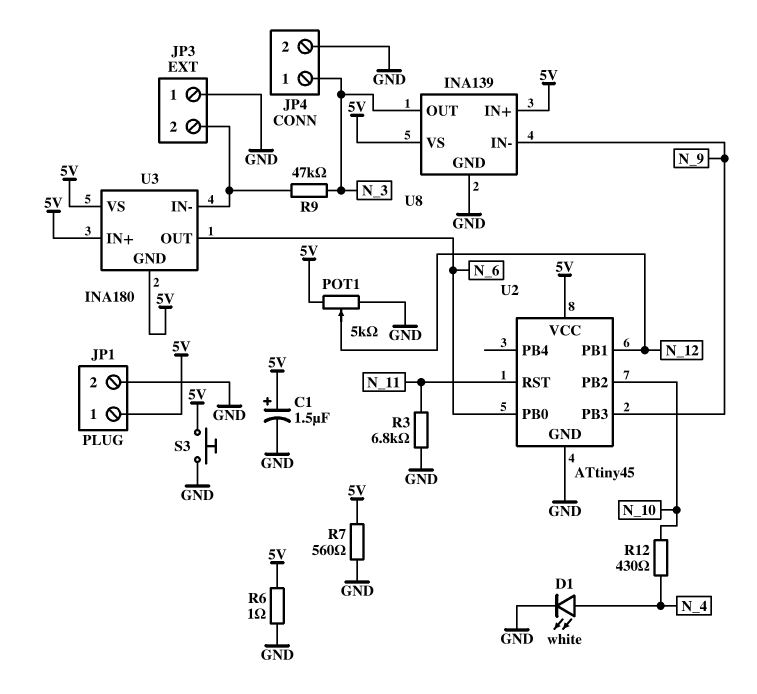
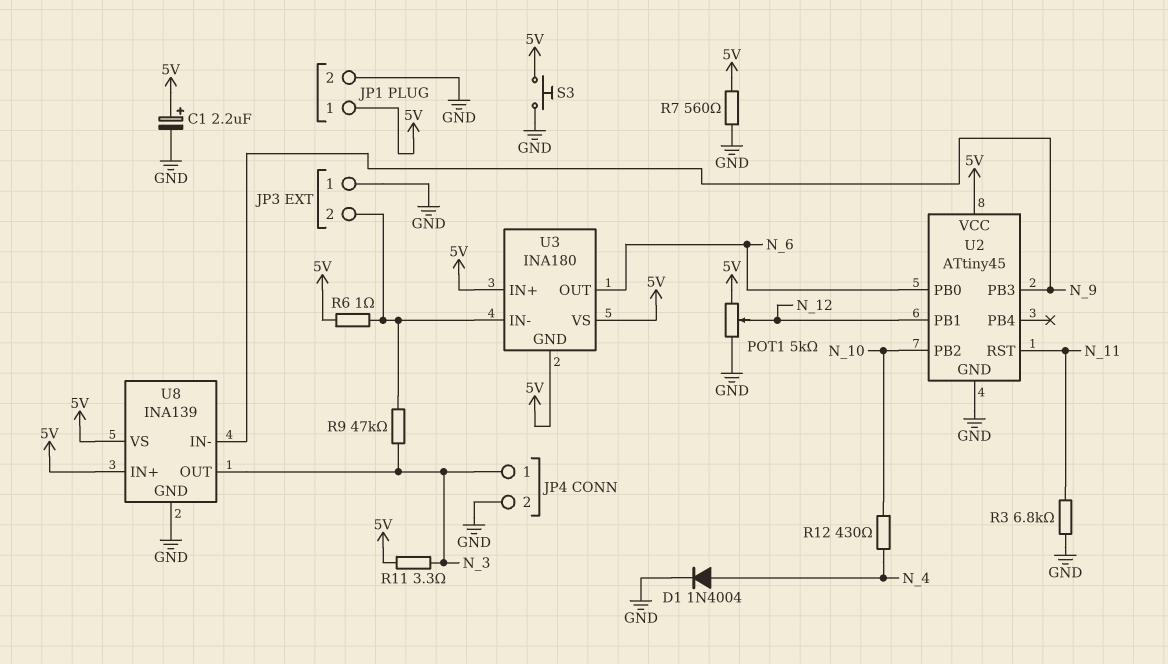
C1: 1.5uF (plus 5V, minus GND) -> 2.2uF (plus 5V, minus GND)
D1: LED white (A N_4, K GND) -> diode 1N4004 (A N_4, K GND)
R6: 1 (5V, GND) -> 1 (5V, JP3/2)
R11: none -> 3.3 (5V, N_3)

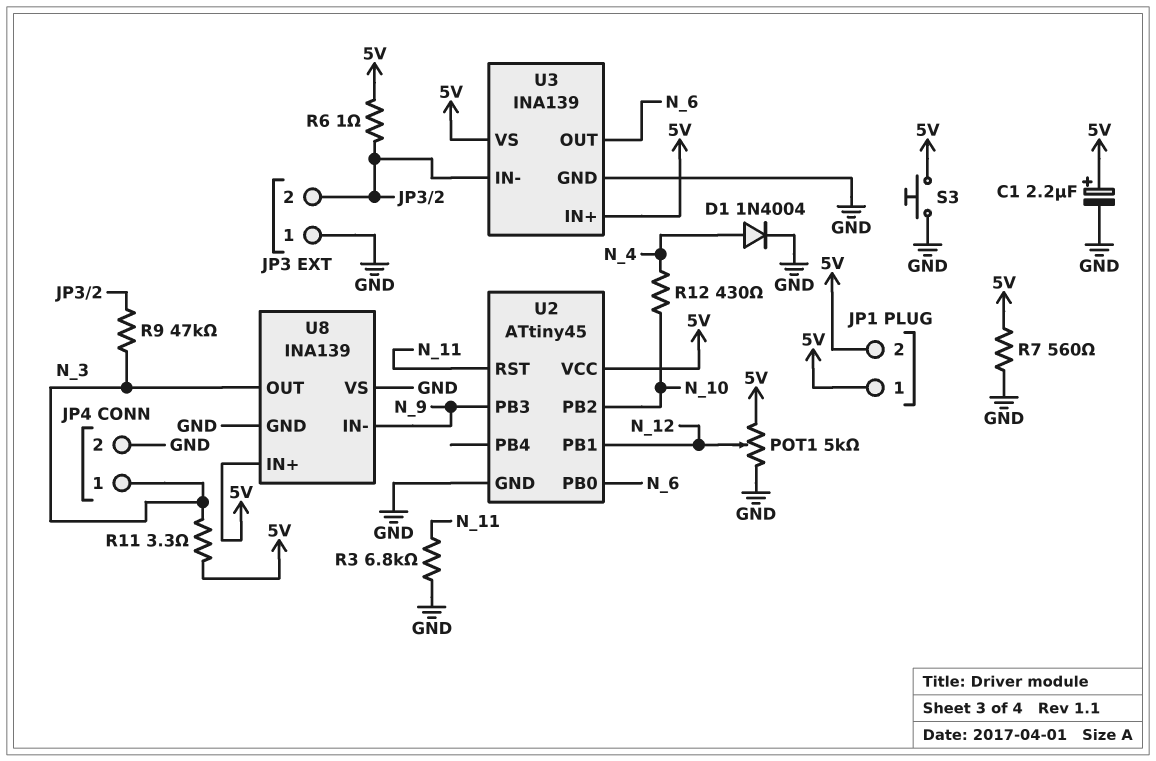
JP1 pin 2: GND -> 5V
U3: INA180 -> INA139
U3 pin GND: 5V -> GND
U8 pin VS: 5V -> GND

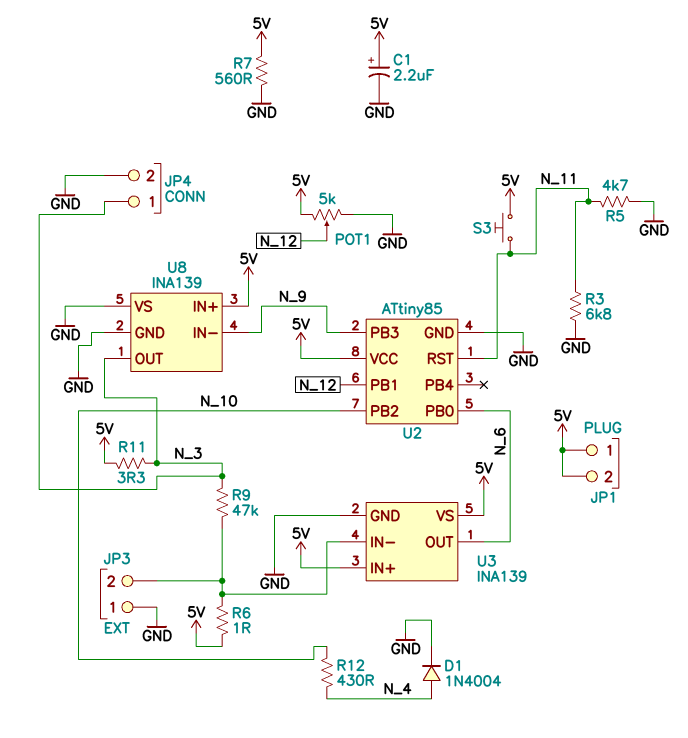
R5: none -> 4.7k (GND, N_11)
S3: button (5V, GND) -> button (5V, N_11)
U2: ATtiny45 -> ATtiny85

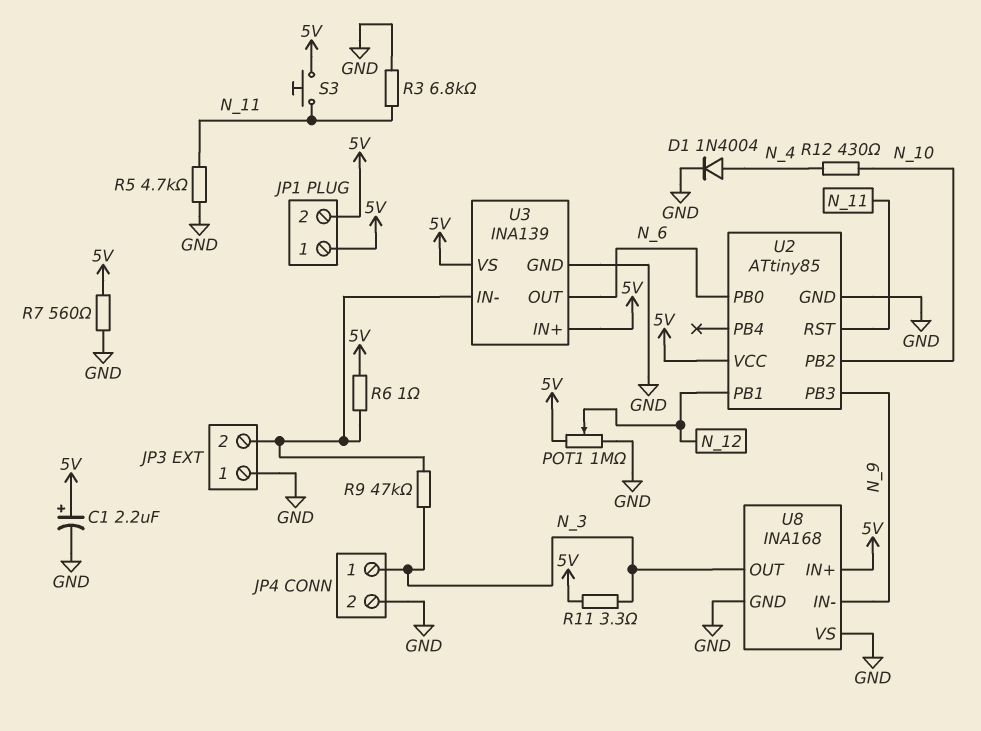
POT1: 5k (5V, GND, wiper N_12) -> 1M (5V, GND, wiper N_12)
U8: INA139 -> INA168

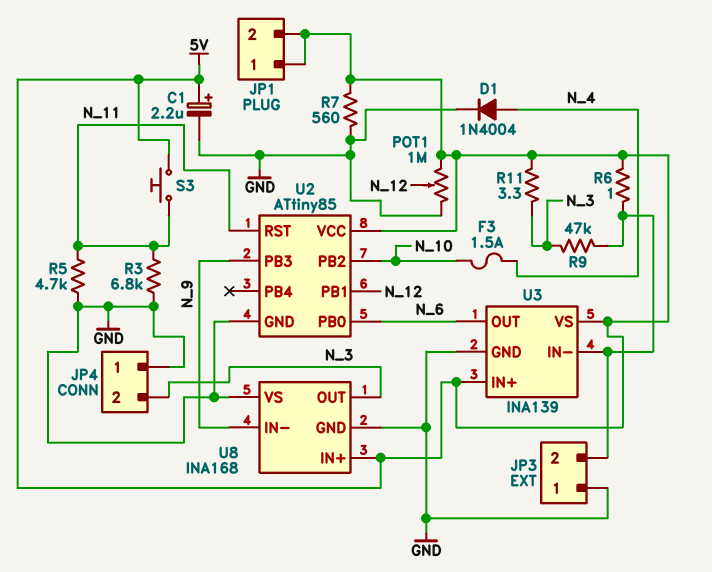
F3: none -> 1.5A (N_4, N_10)
JP4 pin 1: N_3 -> GND
JP4 pin 2: GND -> N_3
R12: 430 (N_4, N_10) -> none

